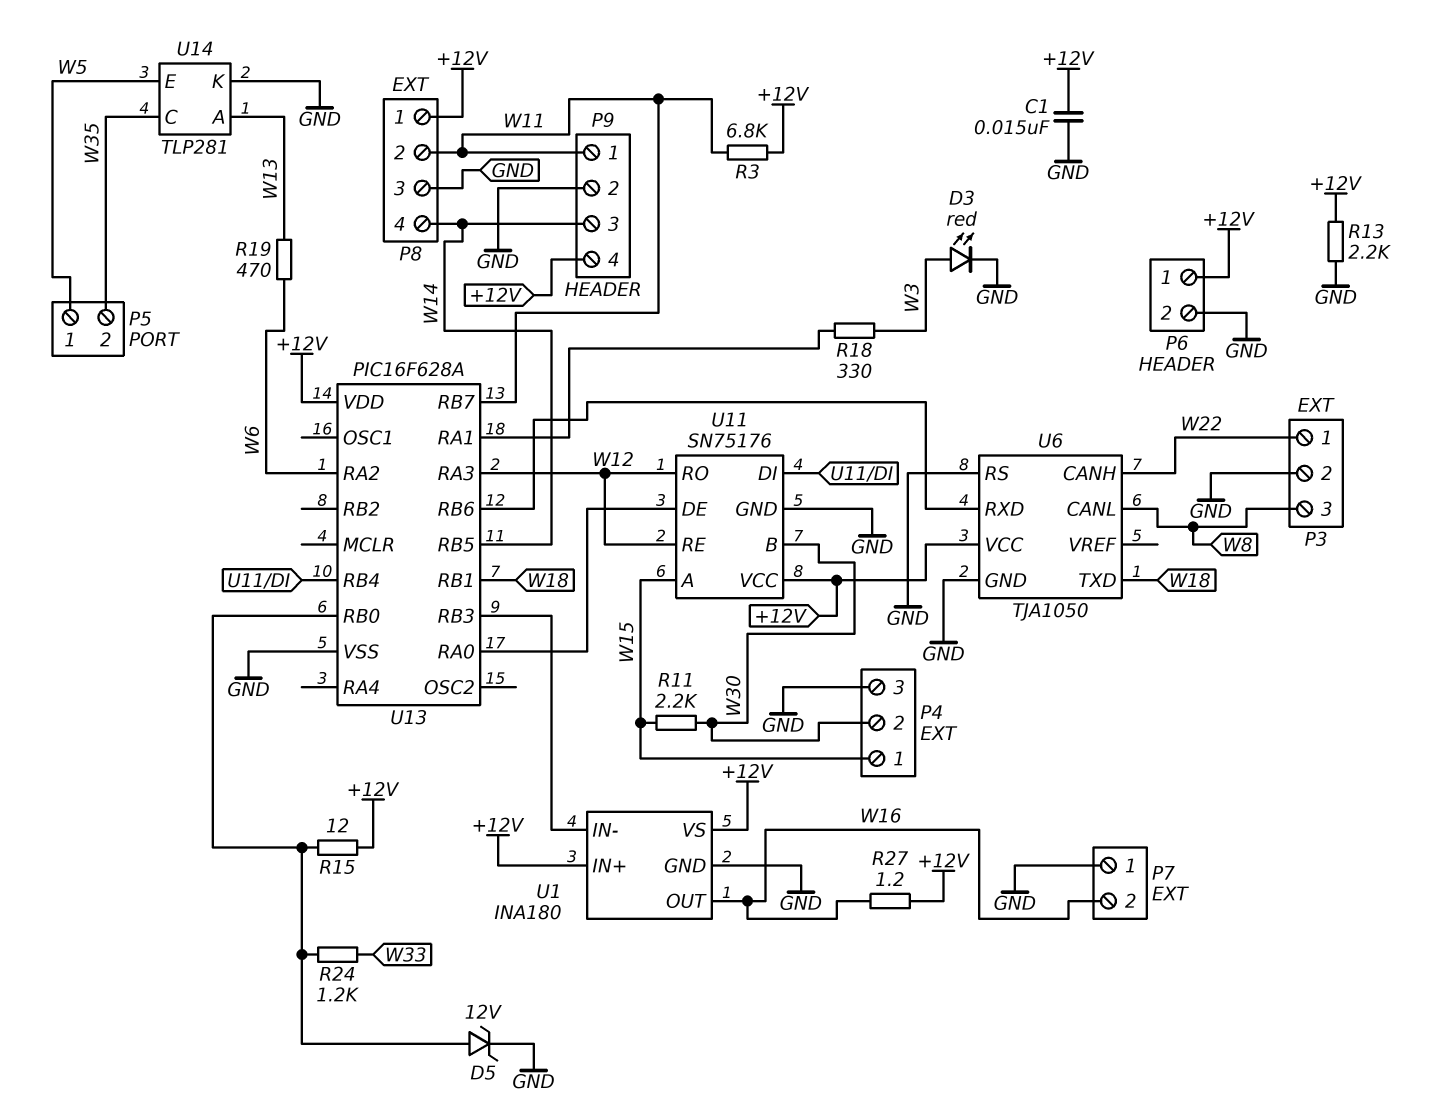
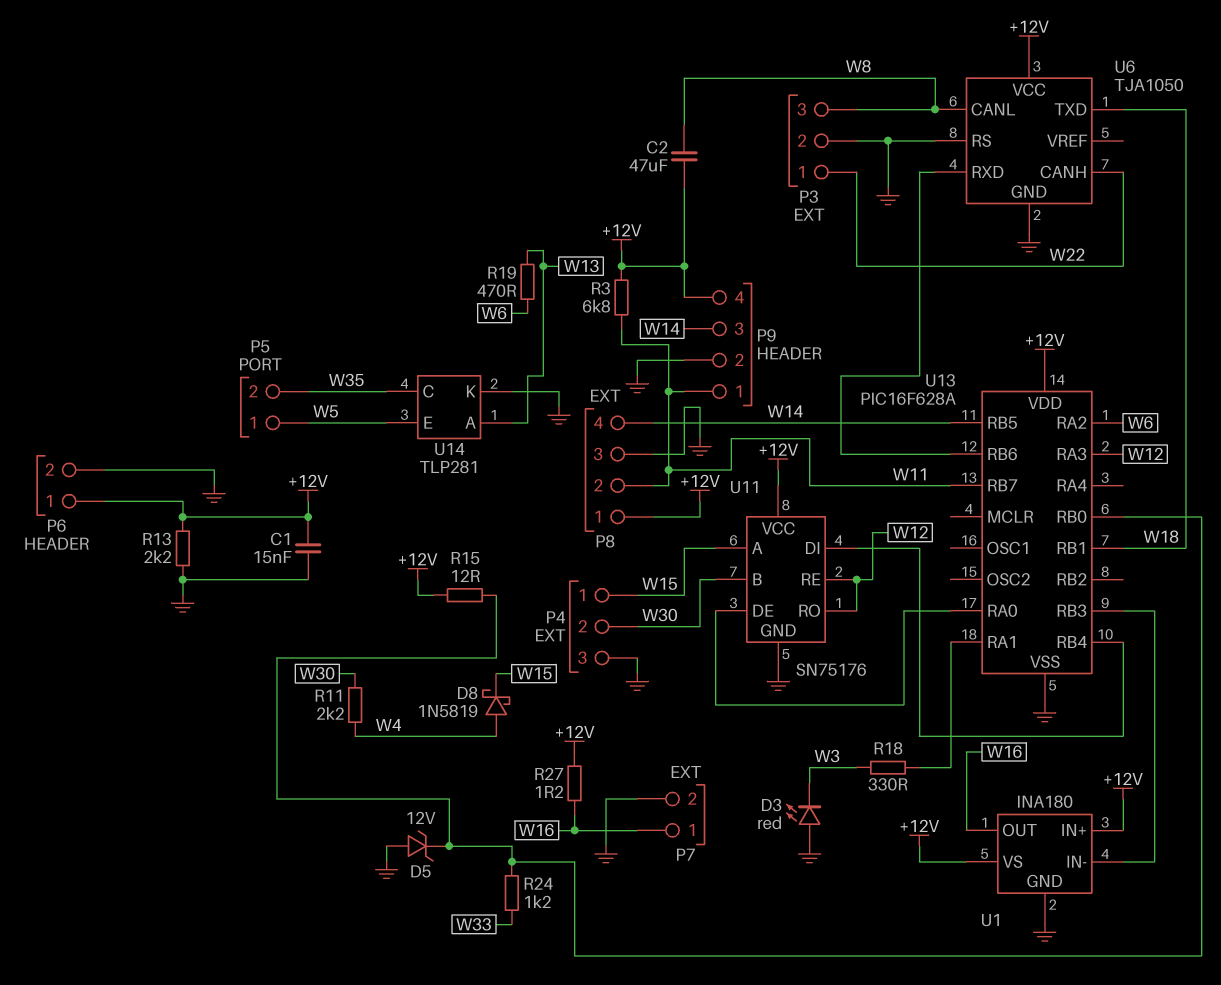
C2: none -> 47uF (+12V, W8)
D3: LED red (A W3, K GND) -> LED red (A GND, K W3)
D5: zener 12V (A U13/RB0, K GND) -> zener 12V (A GND, K U13/RB0)
D8: none -> schottky 1N5819 (A W4, K W15)
P7 pin 1: GND -> W16
P7 pin 2: W16 -> GND
R11: 2.2k (W15, W30) -> 2.2k (W4, W30)

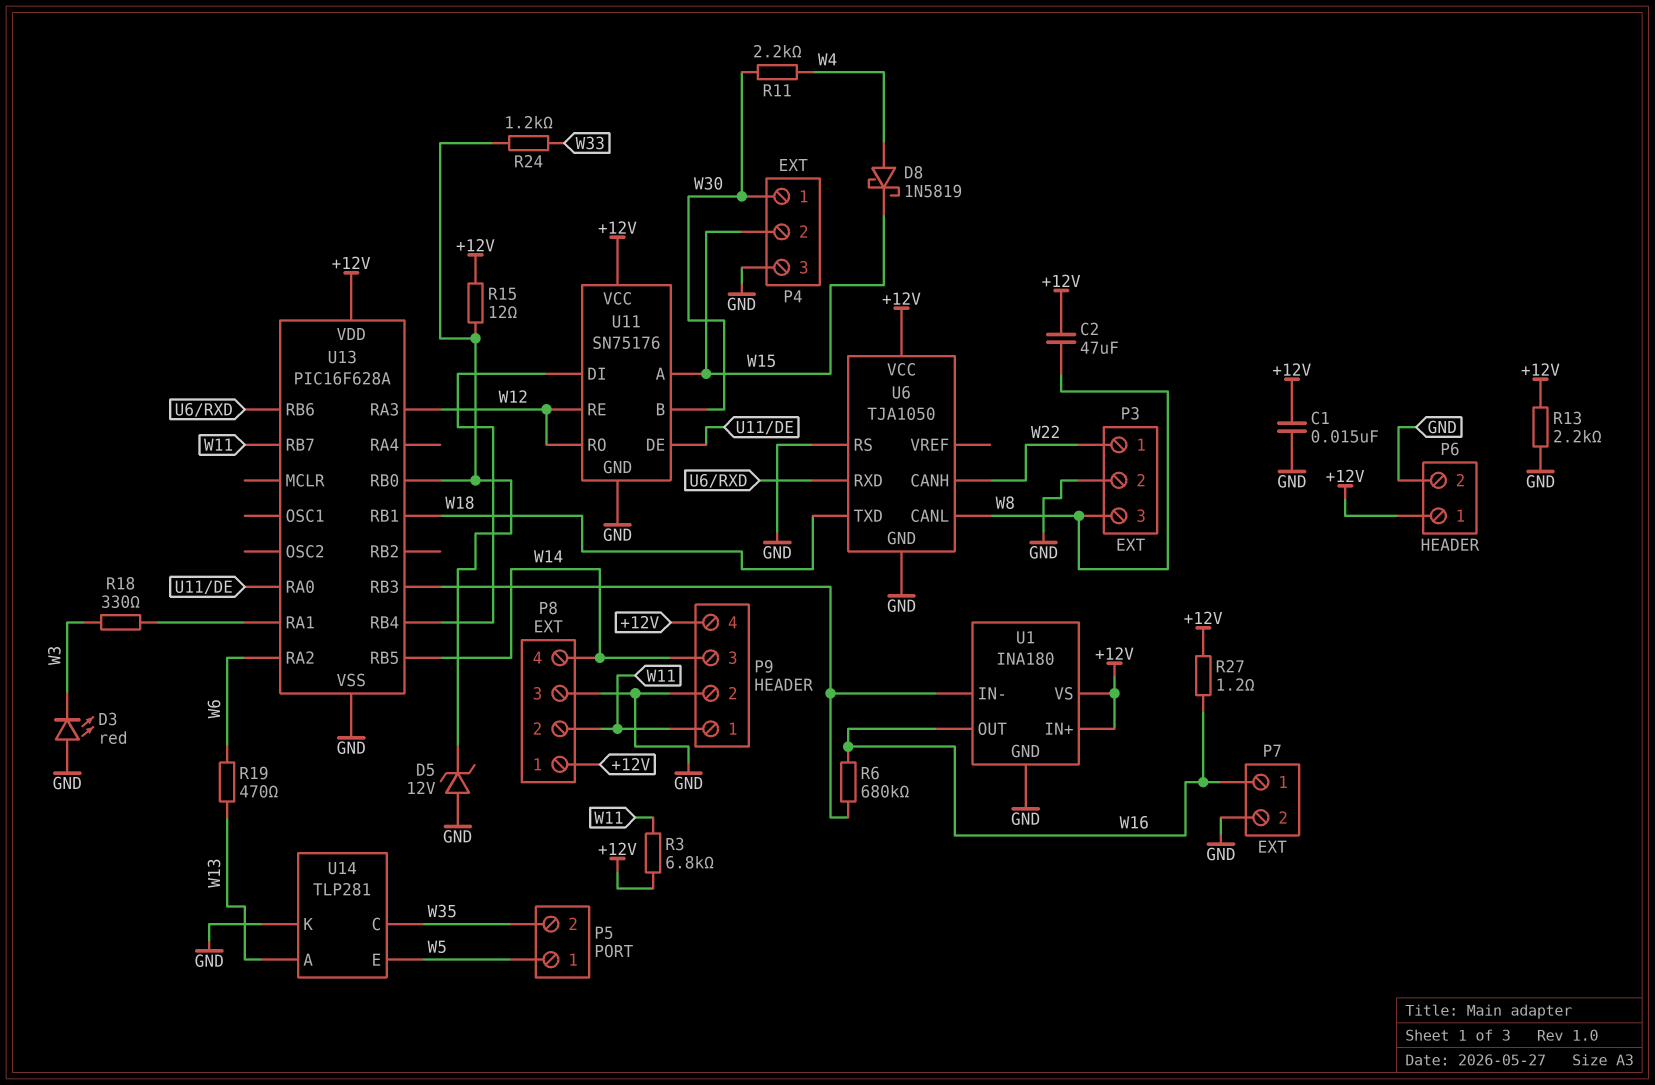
P4 pin 1: W15 -> W30
P4 pin 2: W30 -> W15
R6: none -> 680k (U1/IN-, W16)

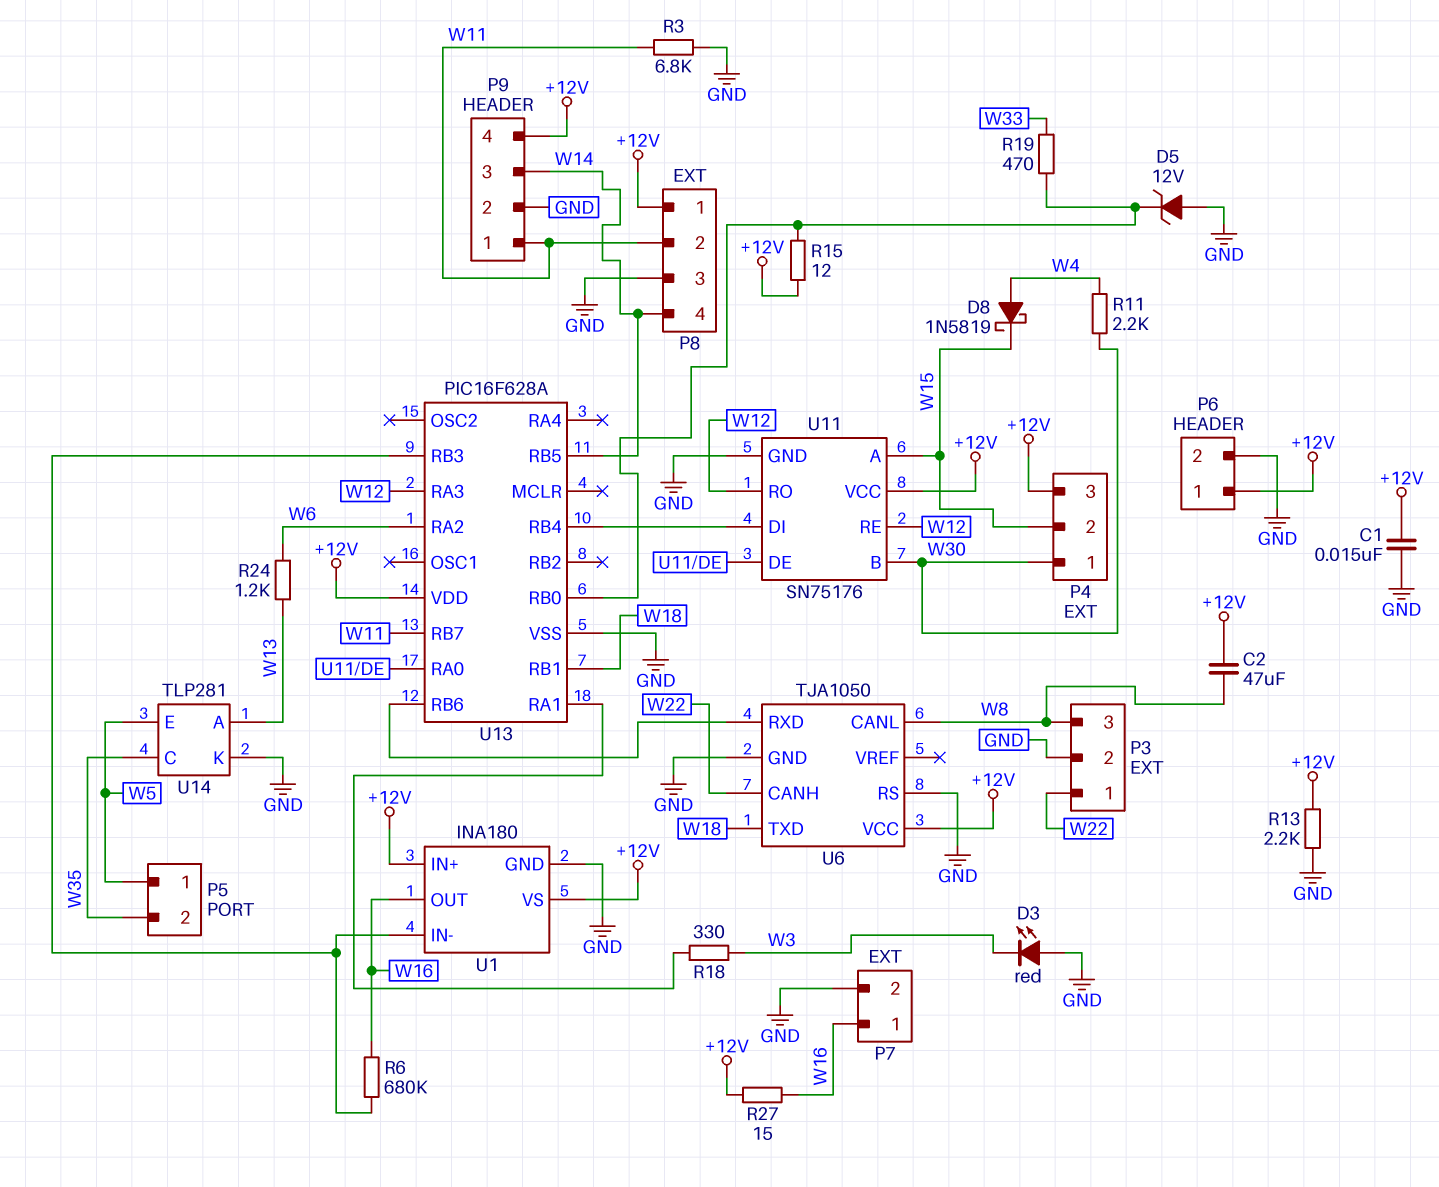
P4 pin 3: GND -> +12V
R3: 6.8k (+12V, W11) -> 6.8k (GND, W11)
R19: 470 (W6, W13) -> 470 (U13/RB0, W33)
R24: 1.2k (U13/RB0, W33) -> 1.2k (W6, W13)
R27: 1.2 (+12V, W16) -> 15 (+12V, W16)

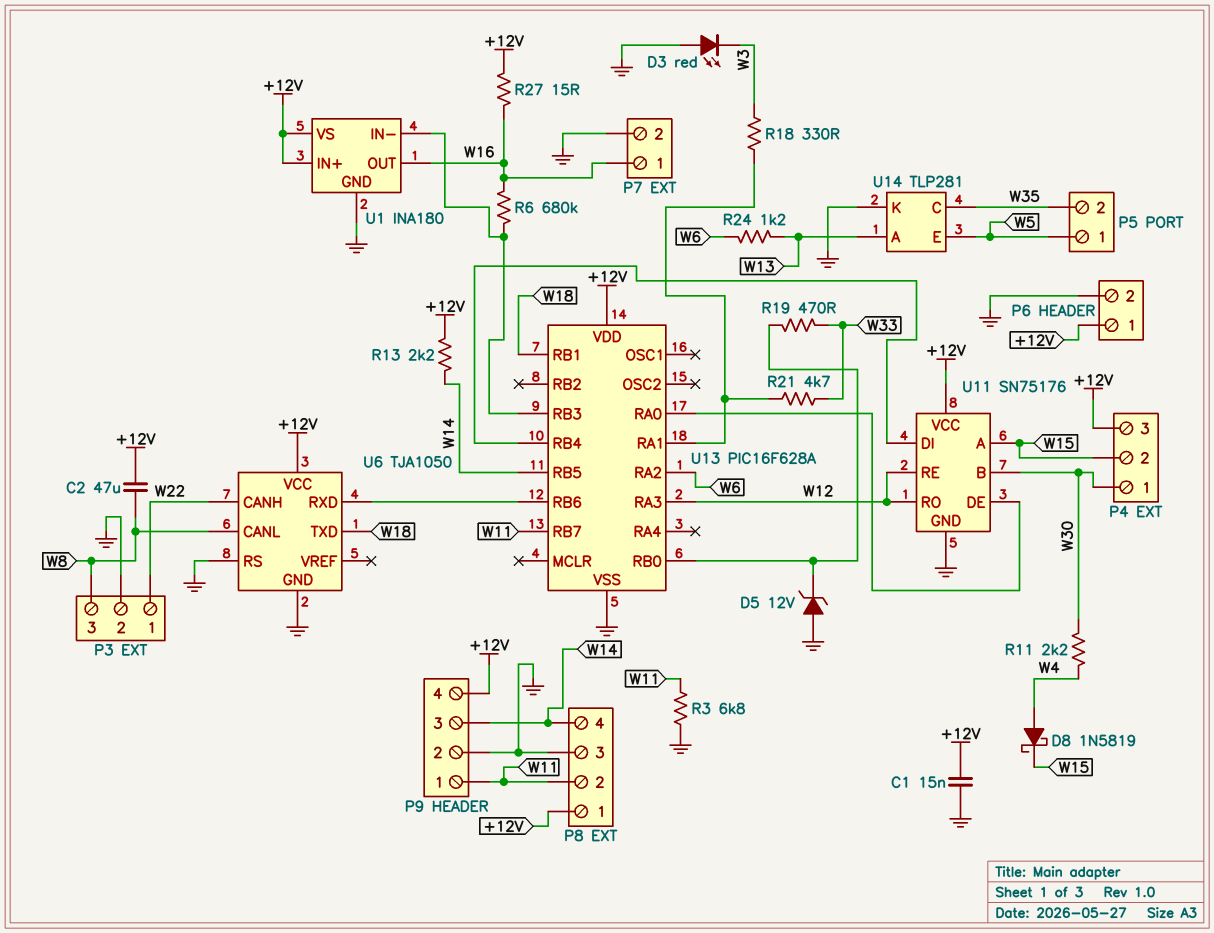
R13: 2.2k (+12V, GND) -> 2.2k (+12V, W14)
R15: 12 (+12V, U13/RB0) -> none
R21: none -> 4.7k (U13/RA1, W33)

